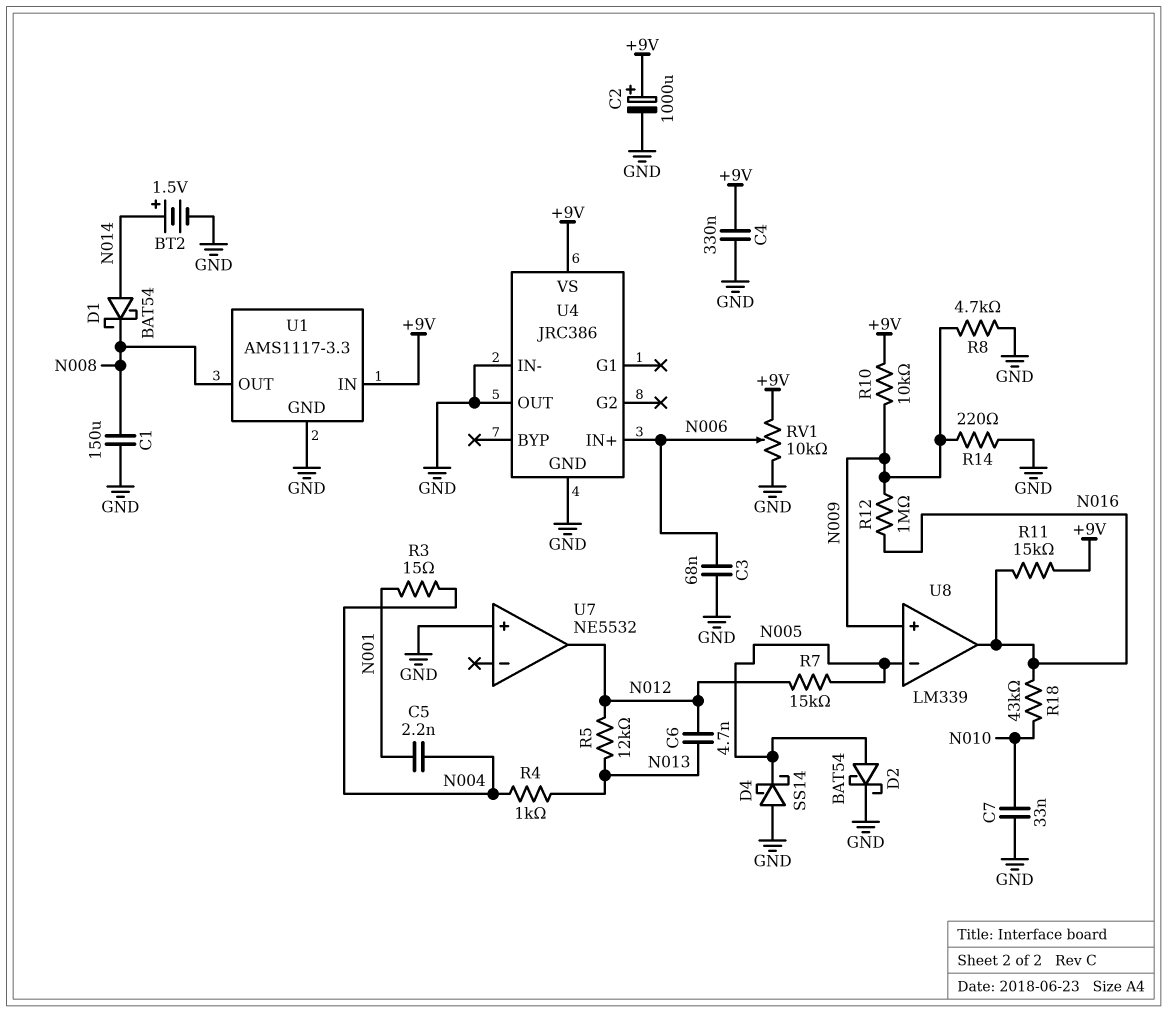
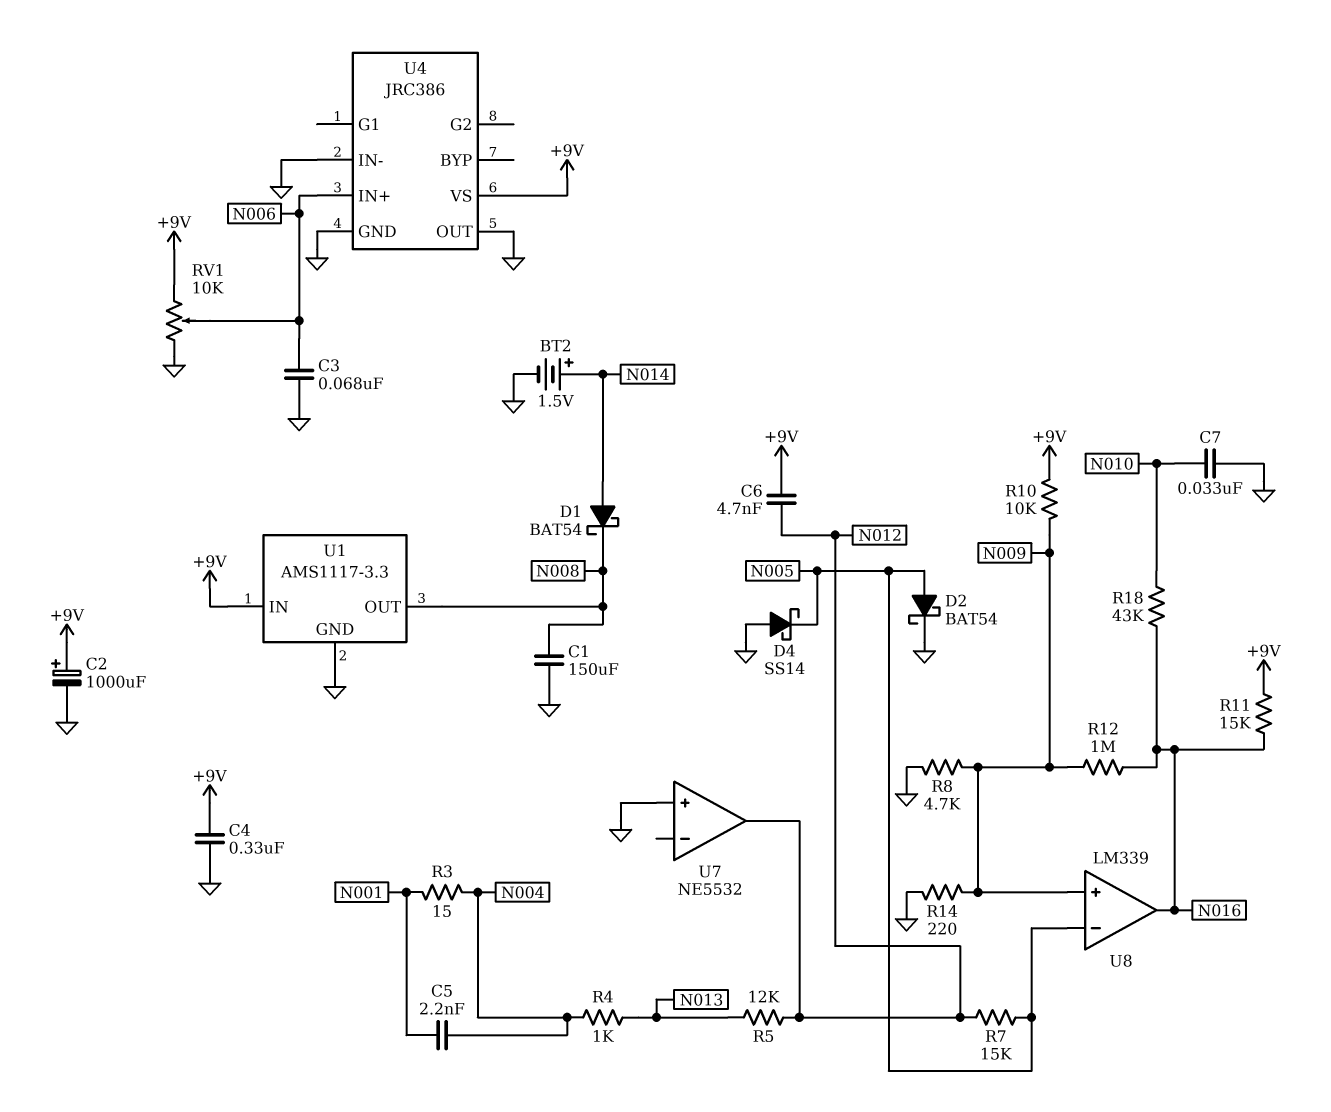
C6: 4.7nF (N012, N013) -> 4.7nF (+9V, N012)

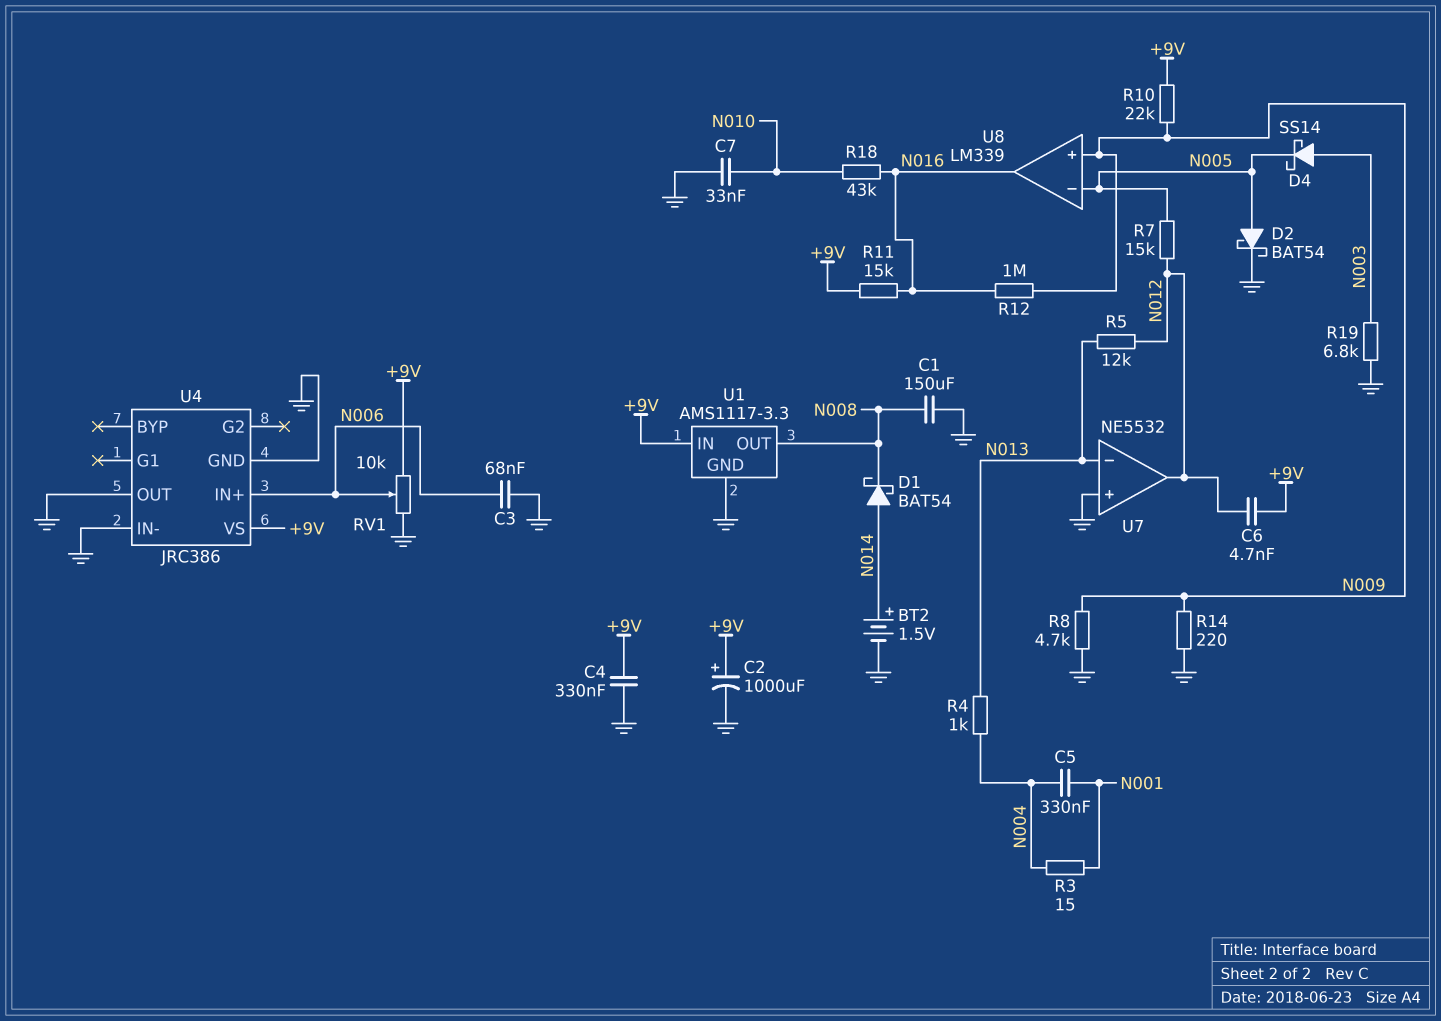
C5: 2.2nF (N001, N004) -> 330nF (N001, N004)
D4: schottky SS14 (A GND, K N005) -> schottky SS14 (A N003, K N005)
R10: 10k (+9V, N009) -> 22k (+9V, N009)
R19: none -> 6.8k (GND, N003)
U7 pin in-: none -> N013

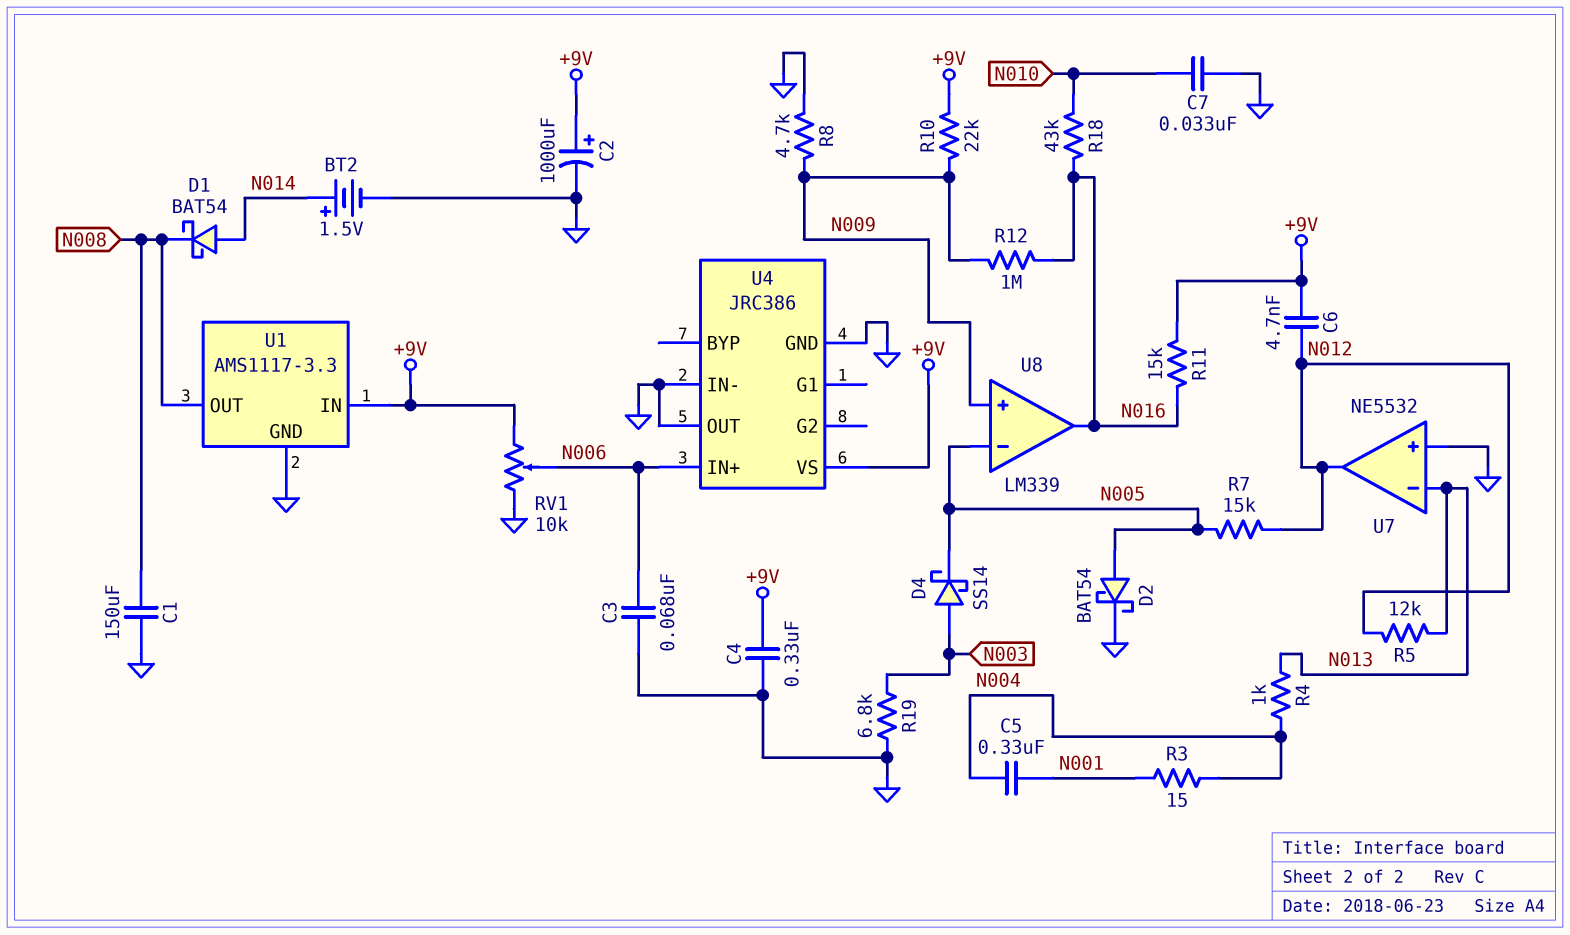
R14: 220 (GND, N009) -> none

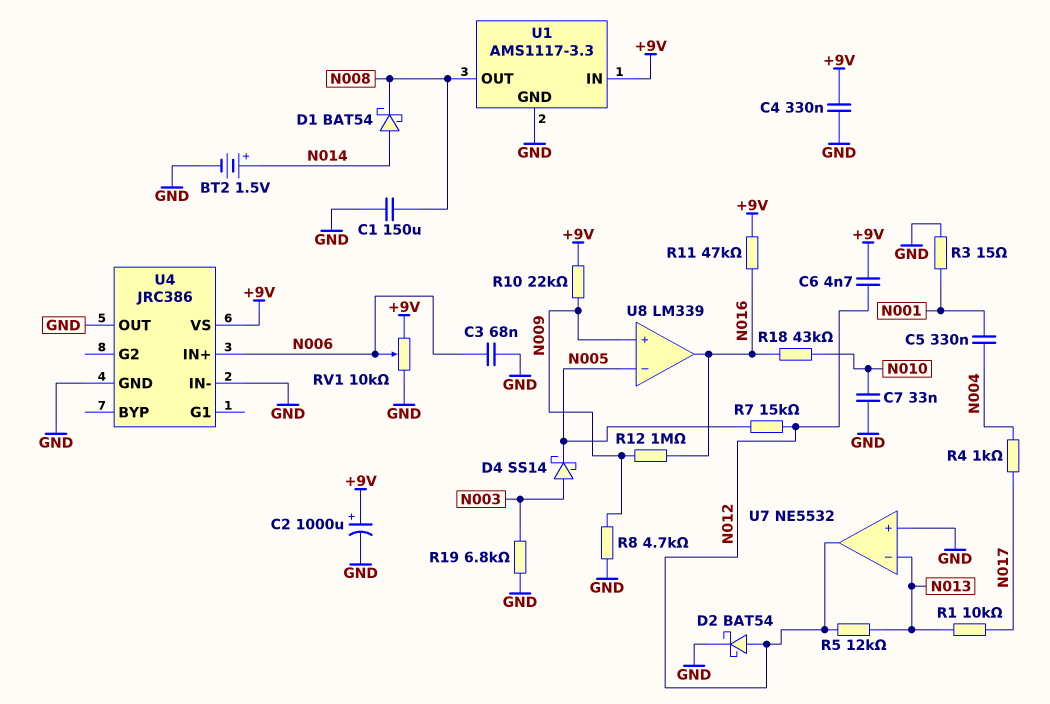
D2: schottky BAT54 (A N005, K GND) -> schottky BAT54 (A N012, K GND)
R1: none -> 10k (N013, N017)
R3: 15 (N001, N004) -> 15 (GND, N001)
R4: 1k (N004, N013) -> 1k (N004, N017)
R11: 15k (+9V, N016) -> 47k (+9V, N016)

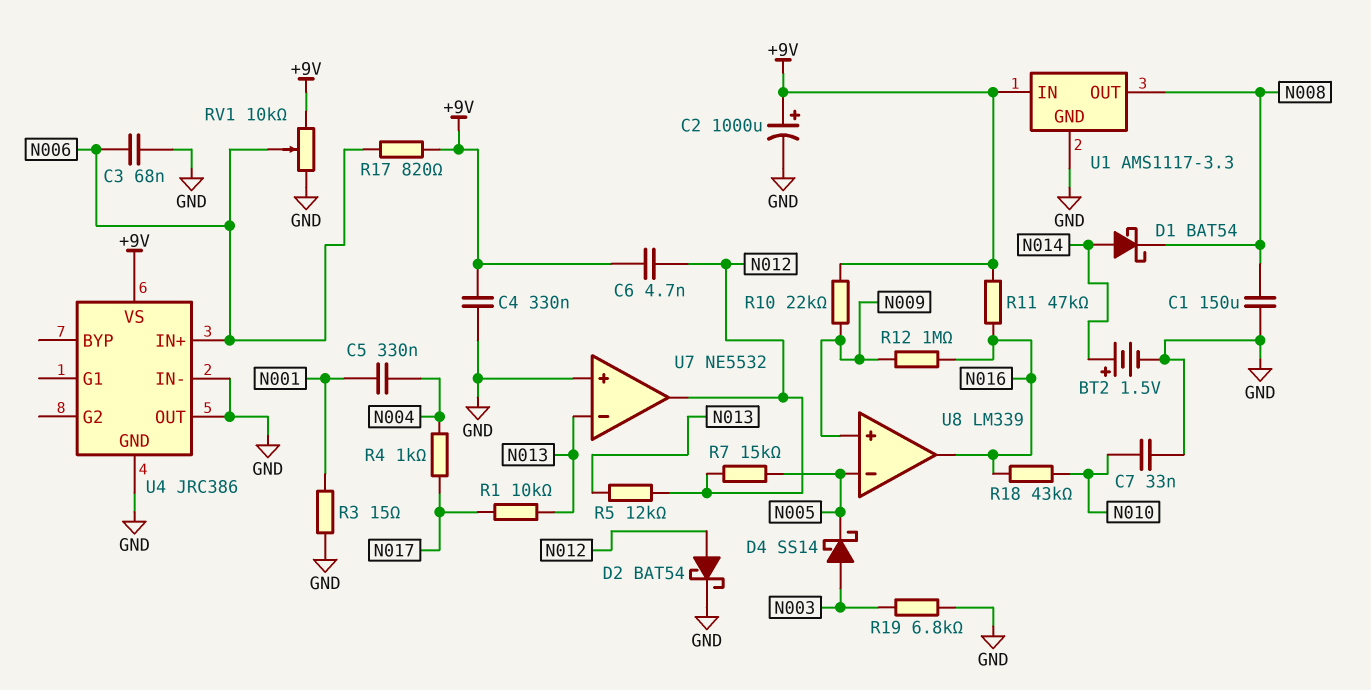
R8: 4.7k (GND, N009) -> none
R17: none -> 820 (+9V, N006)

